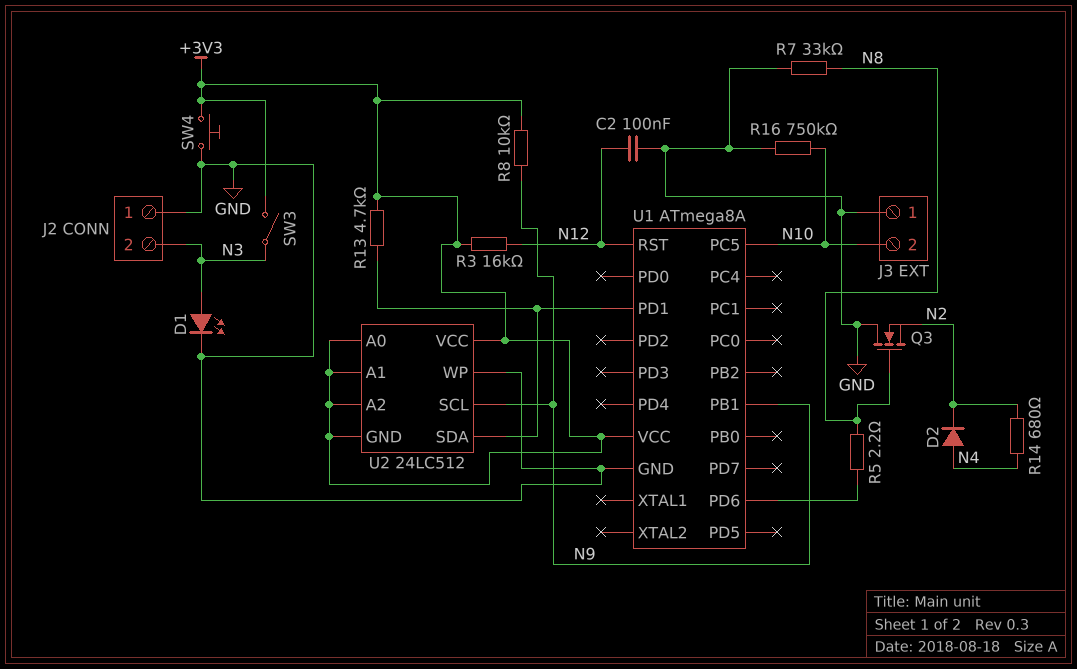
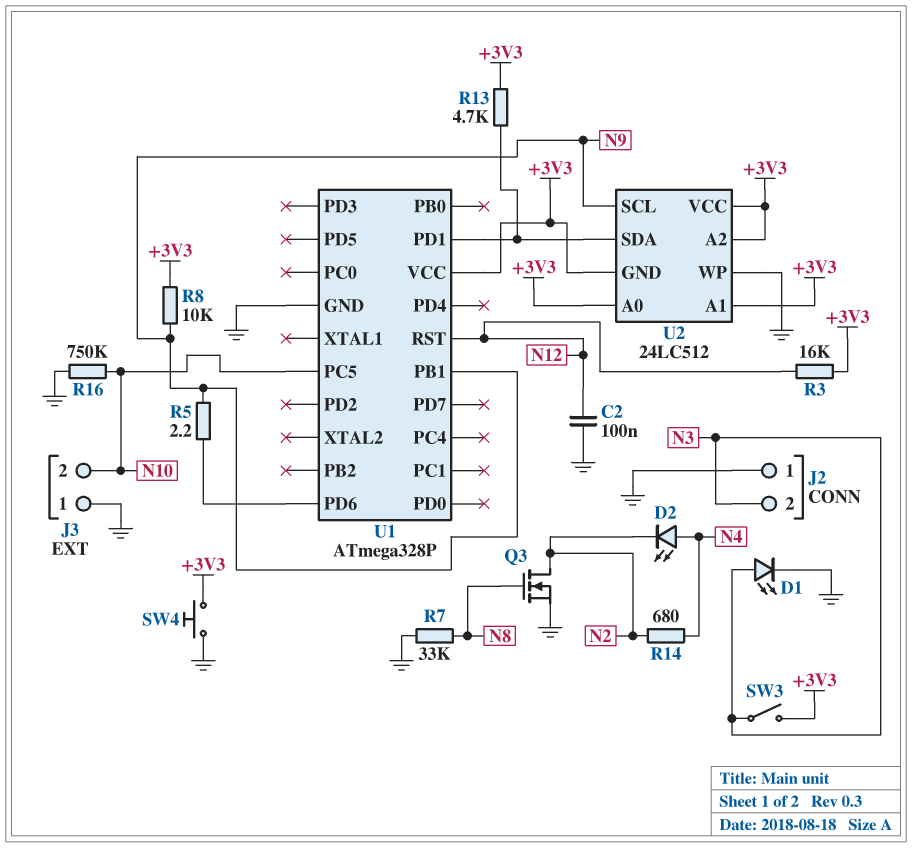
D2: diode (A N4, K N2) -> LED (A N4, K N2)
Q3: NMOS (G N8, D GND, S N2) -> NMOS (G N8, D N2, S GND)
R5: 2.2 (N8, U1/PD6) -> 2.2 (N9, U1/PD6)
U1: ATmega8A -> ATmega328P

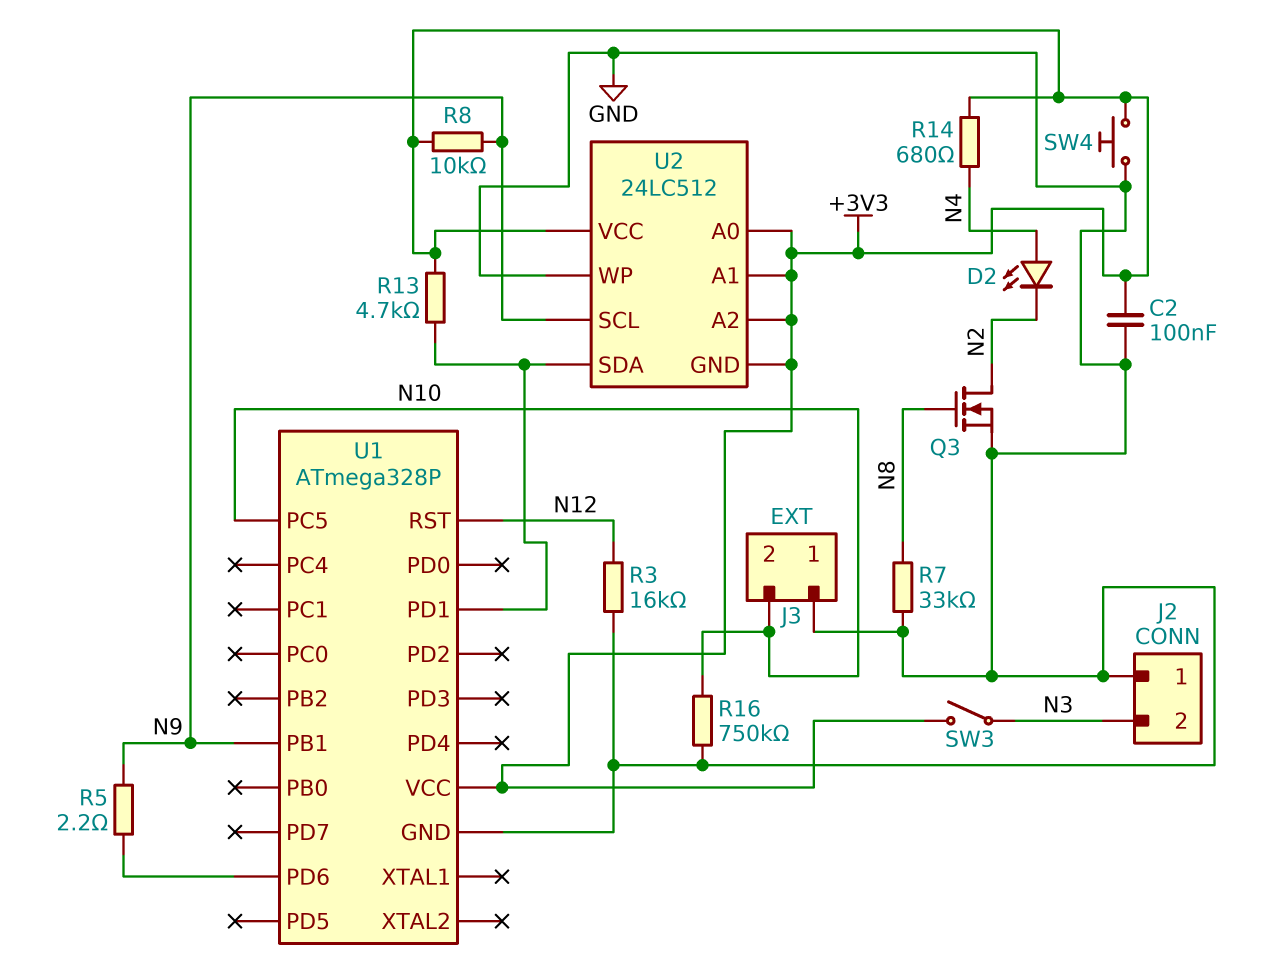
C2: 100nF (GND, N12) -> 100nF (+3V3, GND)
D1: LED (A N3, K GND) -> none
R3: 16k (+3V3, N12) -> 16k (GND, N12)
R14: 680 (N2, N4) -> 680 (+3V3, N4)

